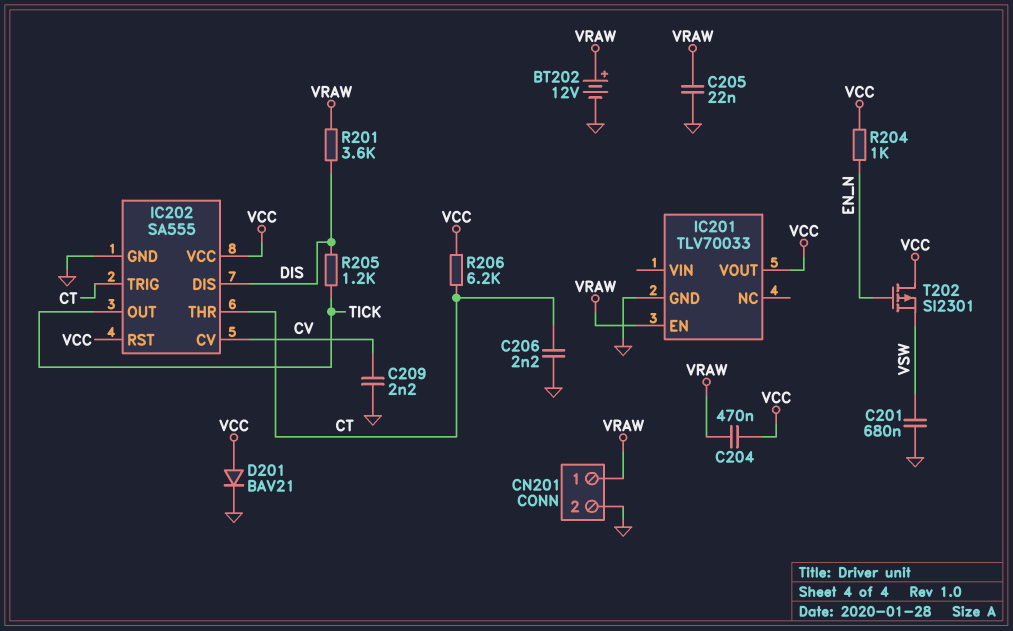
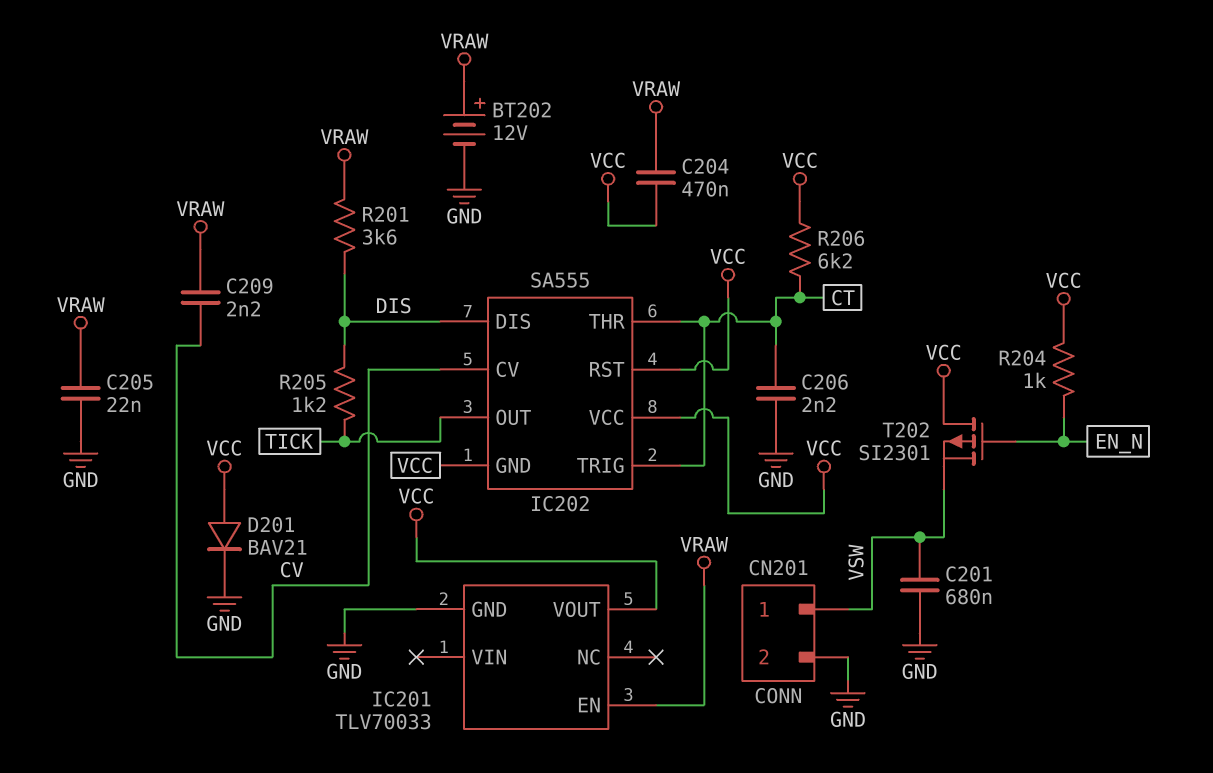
C209: 2.2nF (CV, GND) -> 2.2nF (CV, VRAW)
CN201 pin 1: VRAW -> VSW
IC202 pin GND: GND -> VCC

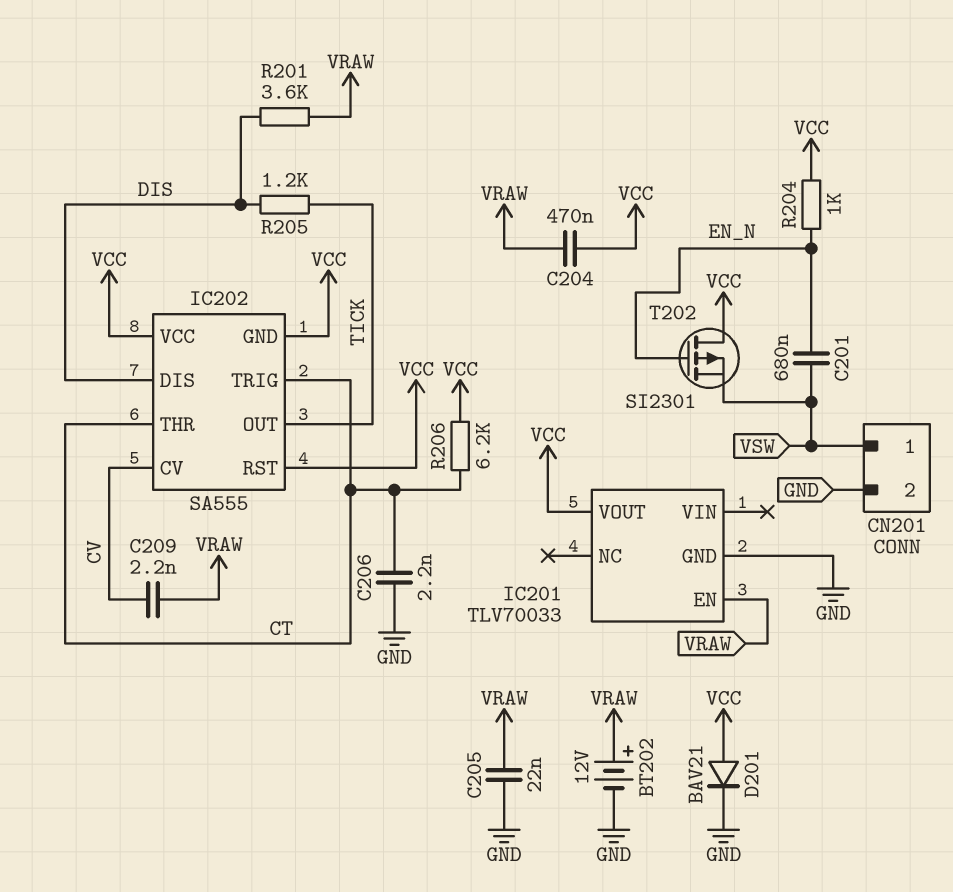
C201: 680nF (GND, VSW) -> 680nF (EN_N, VSW)

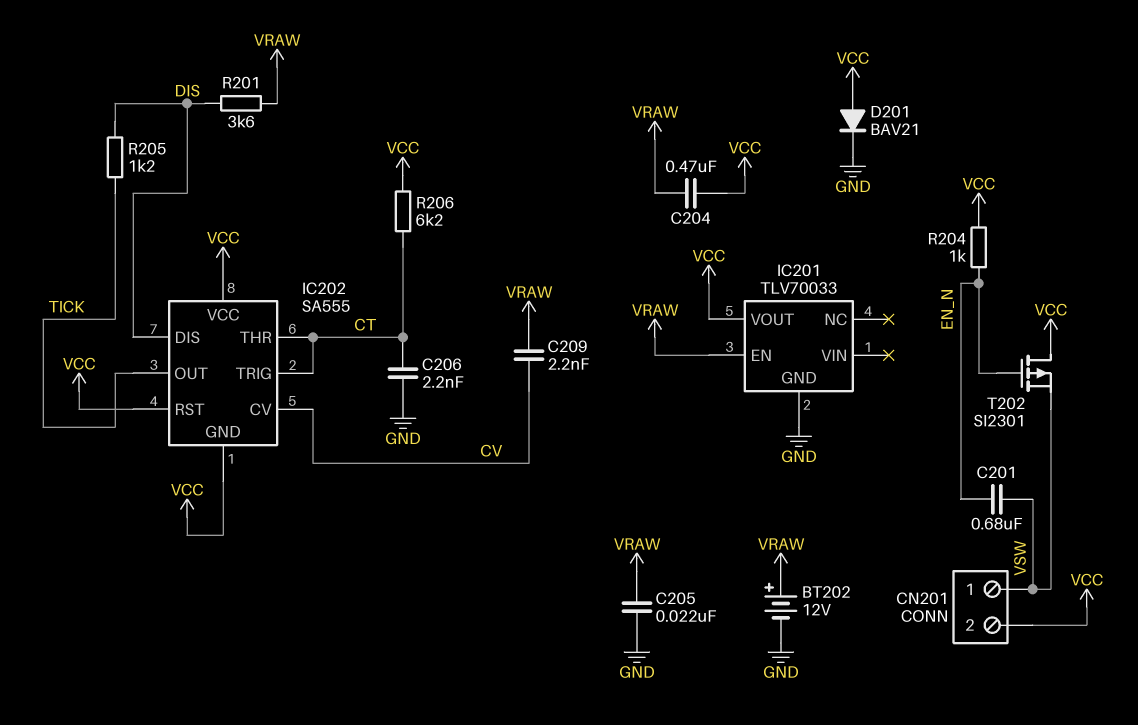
CN201 pin 2: GND -> VCC

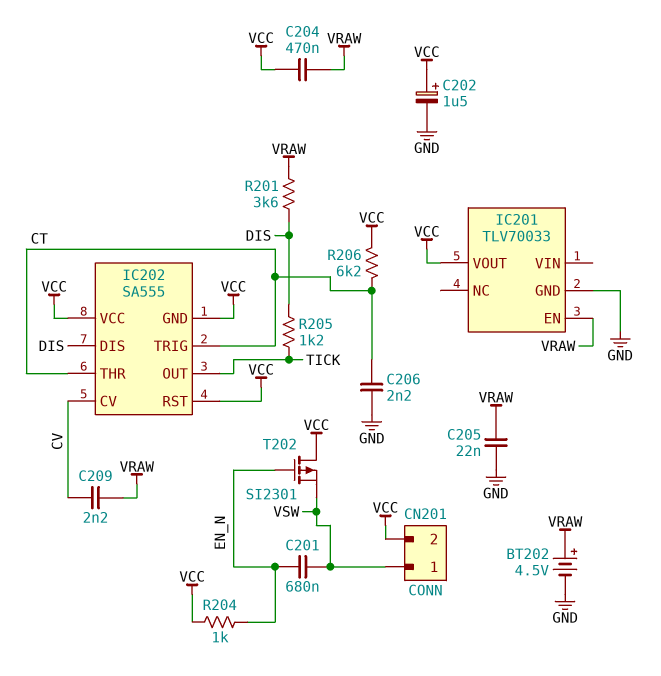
BT202: 12V (plus VRAW, minus GND) -> 4.5V (plus VRAW, minus GND)
C202: none -> 1.5uF (plus VCC, minus GND)
D201: diode BAV21 (A VCC, K GND) -> none

